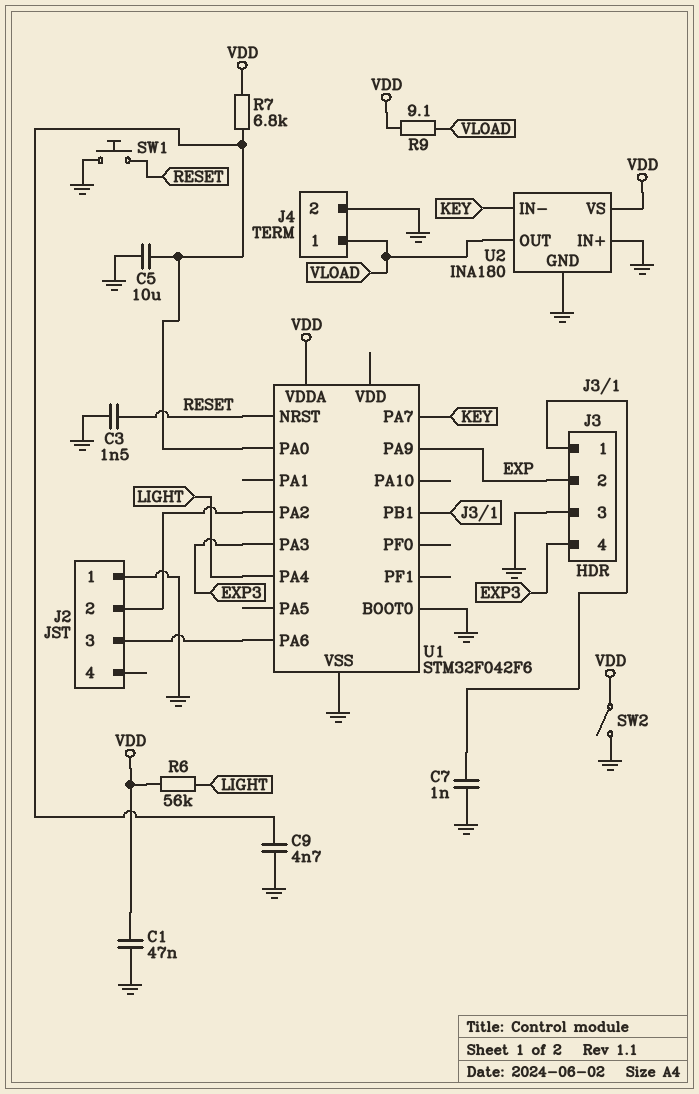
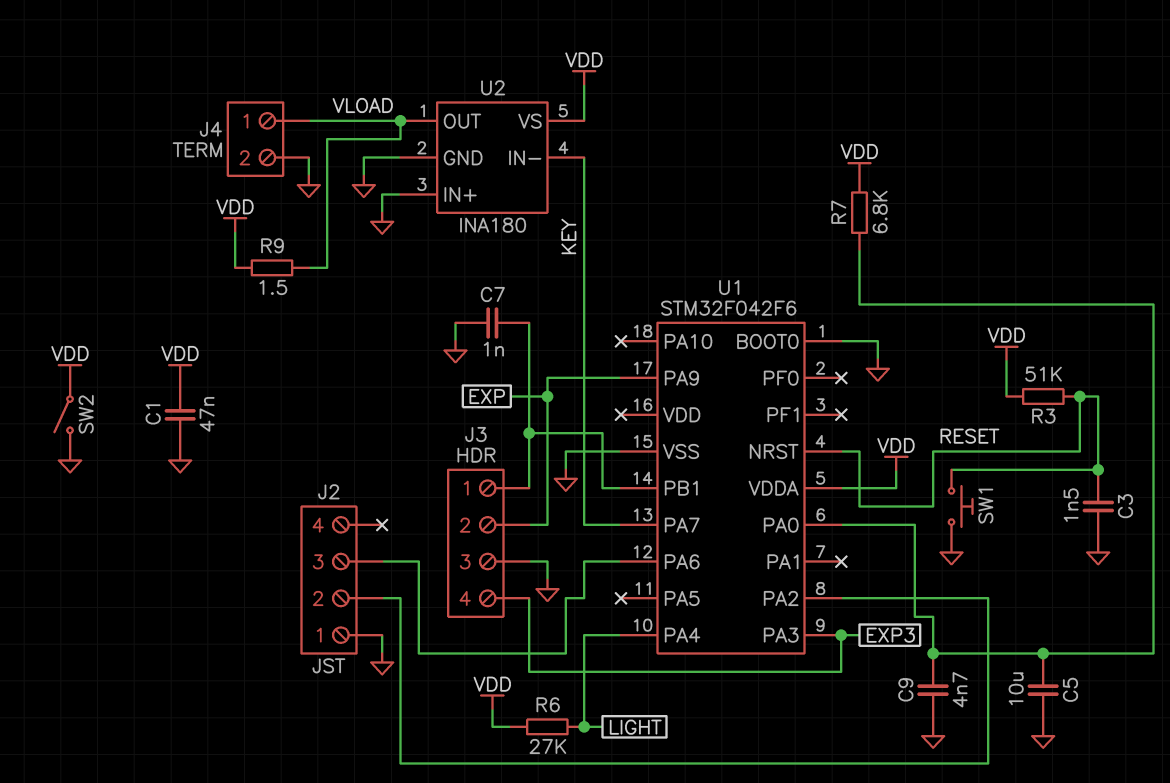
R3: none -> 51k (RESET, VDD)
R6: 56k (LIGHT, VDD) -> 27k (LIGHT, VDD)
R9: 9.1 (VDD, VLOAD) -> 1.5 (VDD, VLOAD)

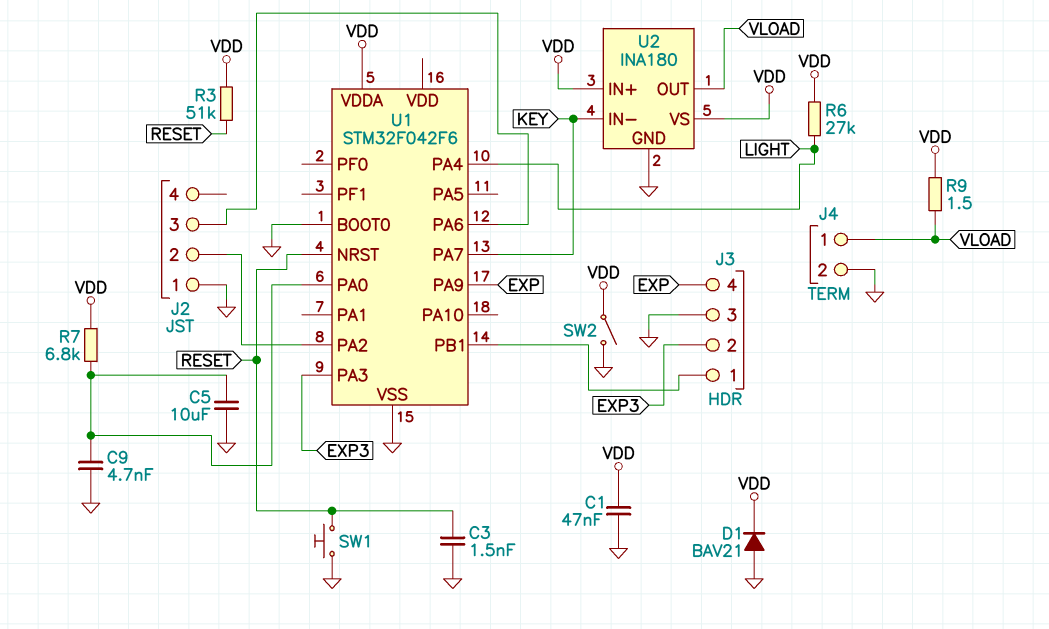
C7: 1nF (GND, J3/1) -> none
D1: none -> diode BAV21 (A GND, K VDD)
J3 pin 2: EXP -> EXP3
J3 pin 4: EXP3 -> EXP
U2 pin IN+: GND -> VDD

